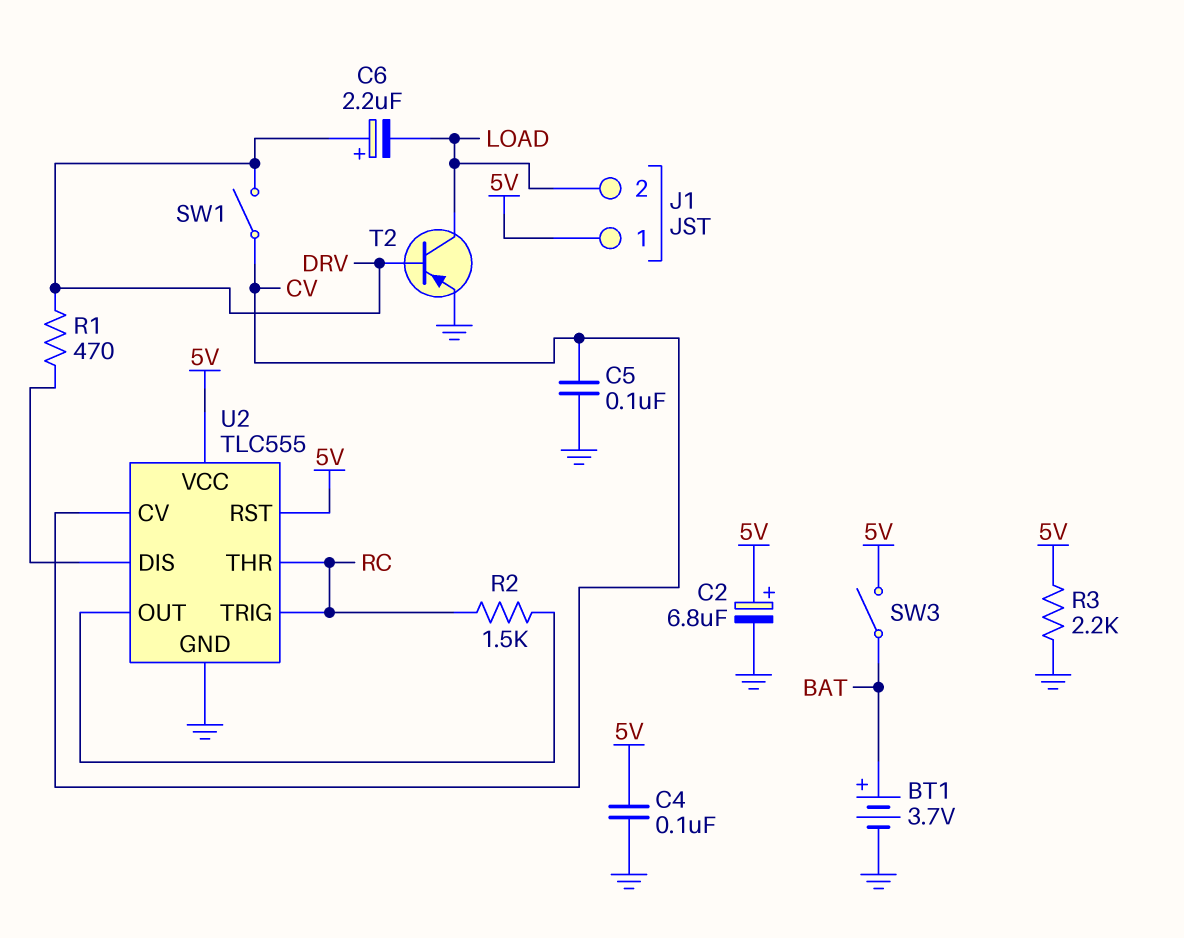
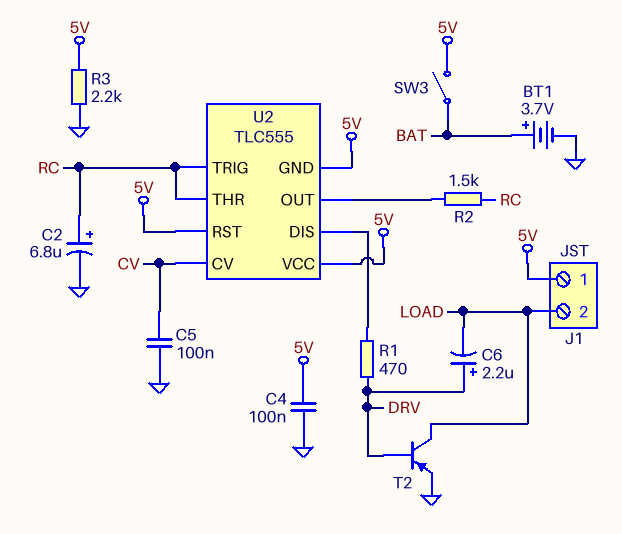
C2: 6.8uF (plus 5V, minus GND) -> 6.8uF (plus RC, minus GND)
SW1: switch (CV, DRV) -> none
U2 pin GND: GND -> 5V

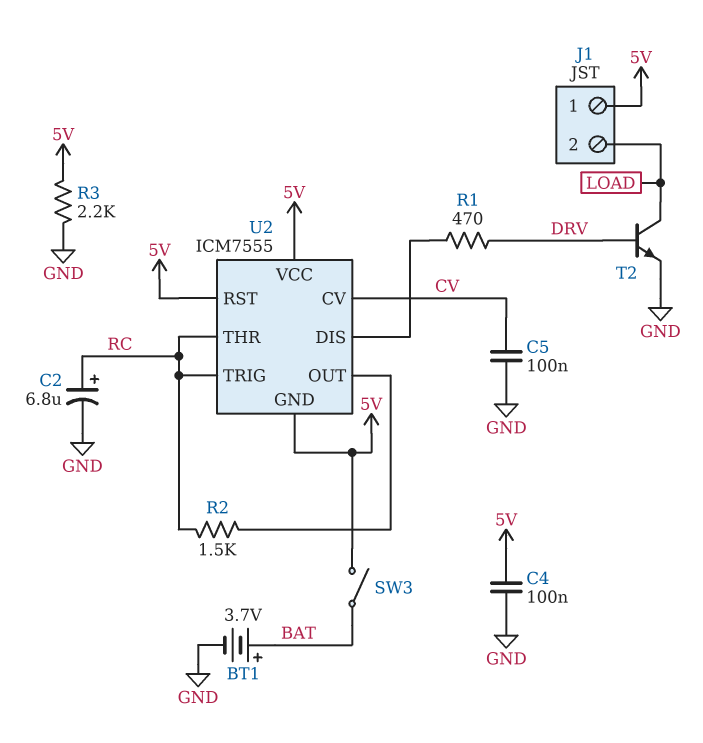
C6: 2.2uF (plus DRV, minus LOAD) -> none
T2: PNP (B DRV, C LOAD, E GND) -> NPN (B DRV, C LOAD, E GND)
U2: TLC555 -> ICM7555

